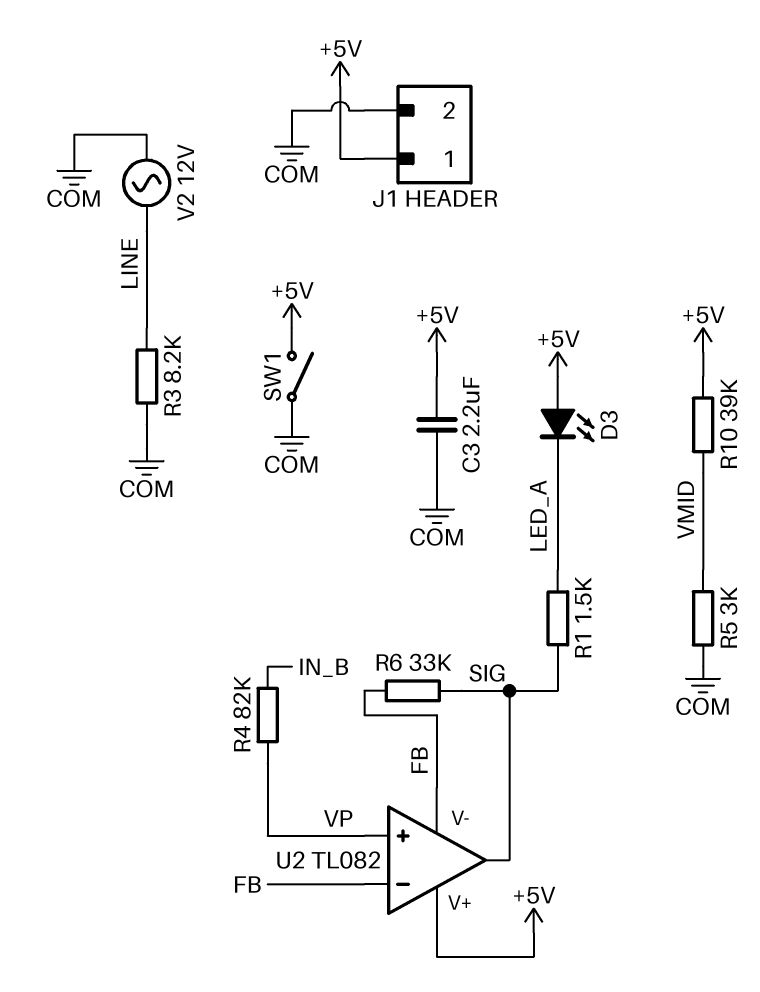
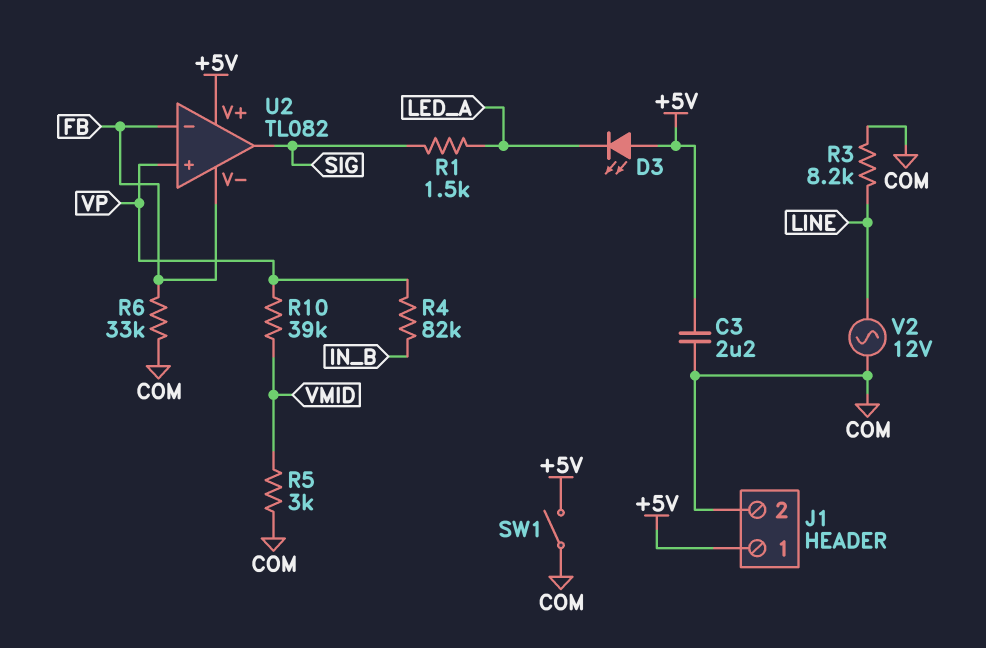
R6: 33k (FB, SIG) -> 33k (COM, FB)
R10: 39k (+5V, VMID) -> 39k (VMID, VP)

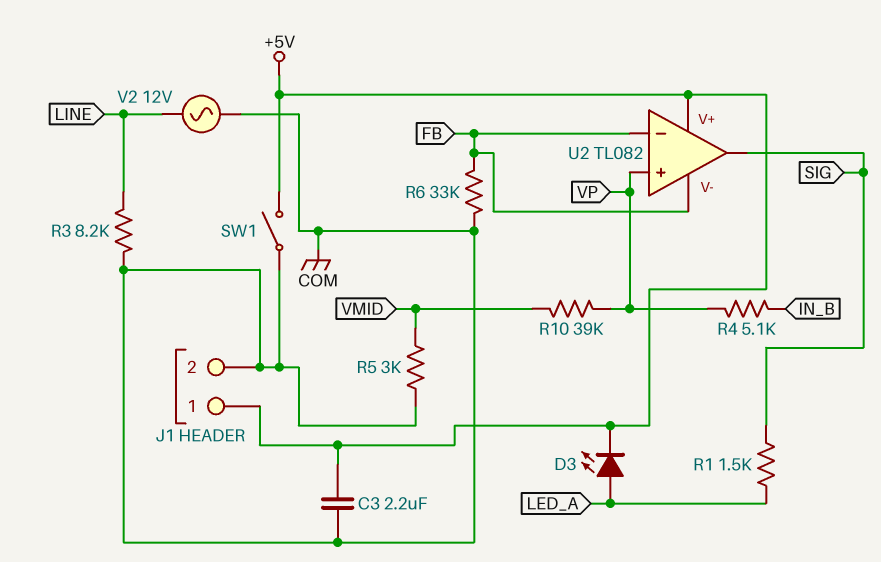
D3: LED (A +5V, K LED_A) -> LED (A LED_A, K +5V)
R4: 82k (IN_B, VP) -> 5.1k (IN_B, VP)

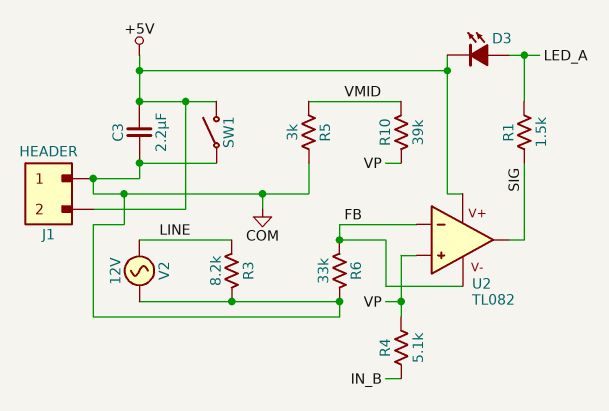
J1 pin 1: +5V -> COM
J1 pin 2: COM -> +5V

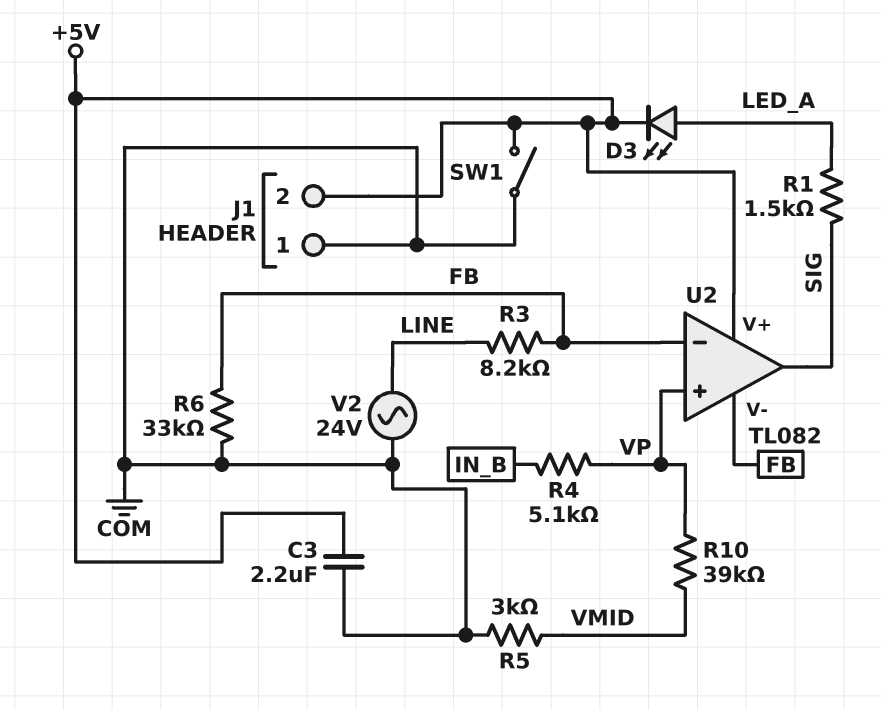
R3: 8.2k (COM, LINE) -> 8.2k (FB, LINE)
V2: AC 12V (COM, LINE) -> AC 24V (COM, LINE)

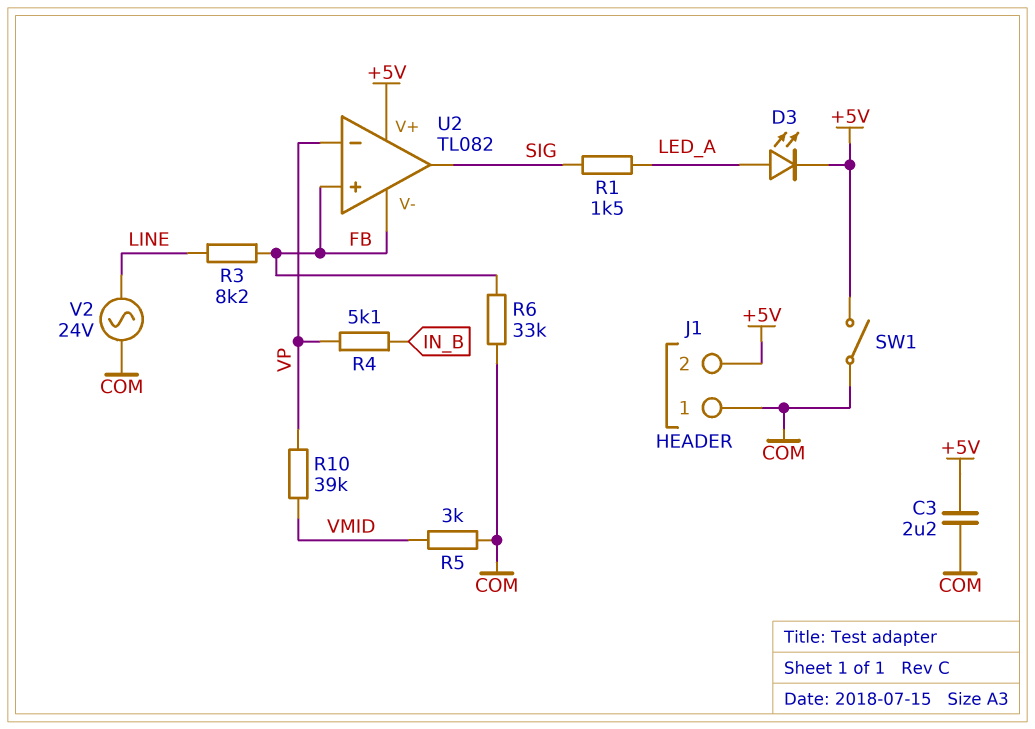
U2 pin in+: VP -> FB
U2 pin in-: FB -> VP

